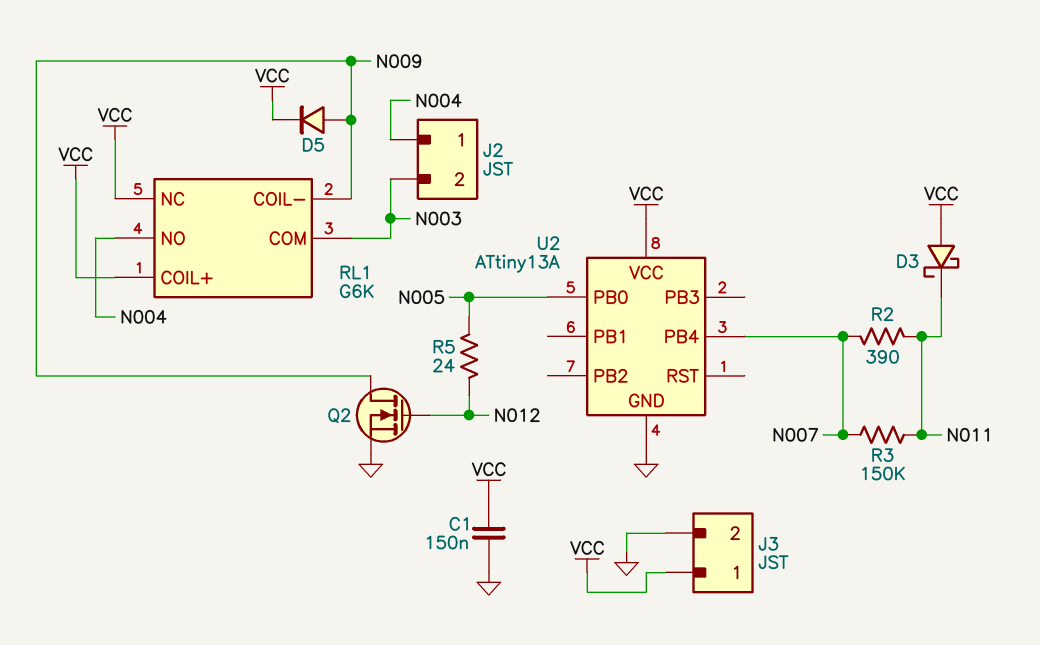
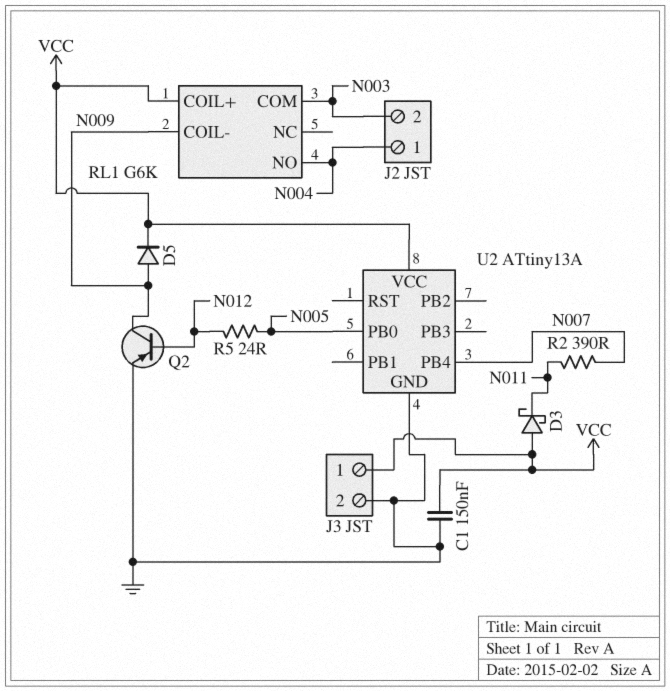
Q2: NMOS (G N012, D N009, S GND) -> PNP (B N012, C N009, E GND)
R3: 150k (N007, N011) -> none
RL1 pin NC: VCC -> none

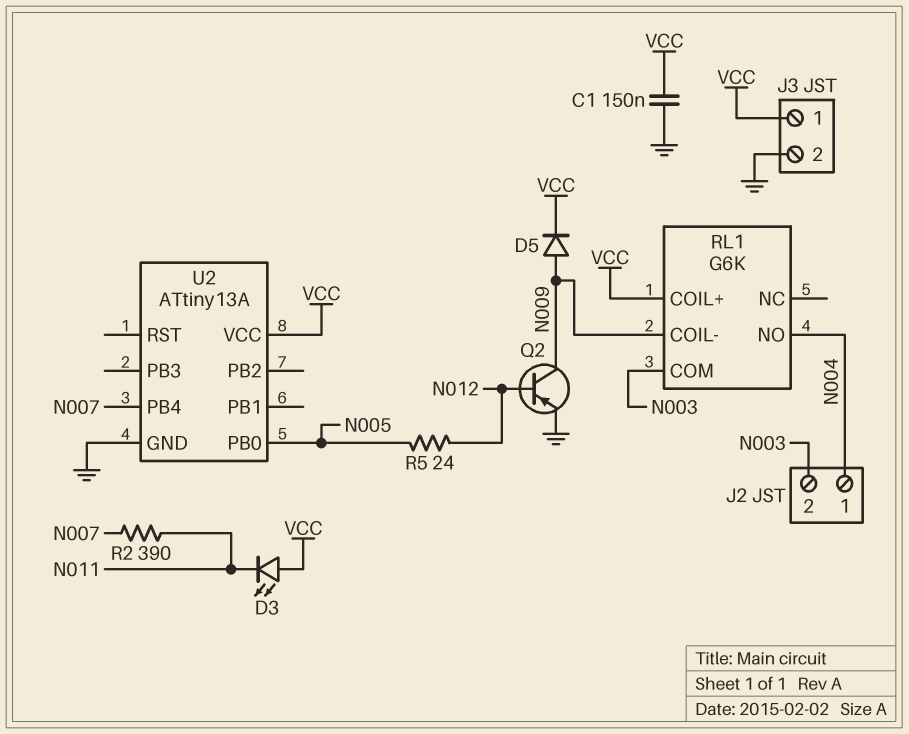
D3: schottky (A VCC, K N011) -> LED (A VCC, K N011)

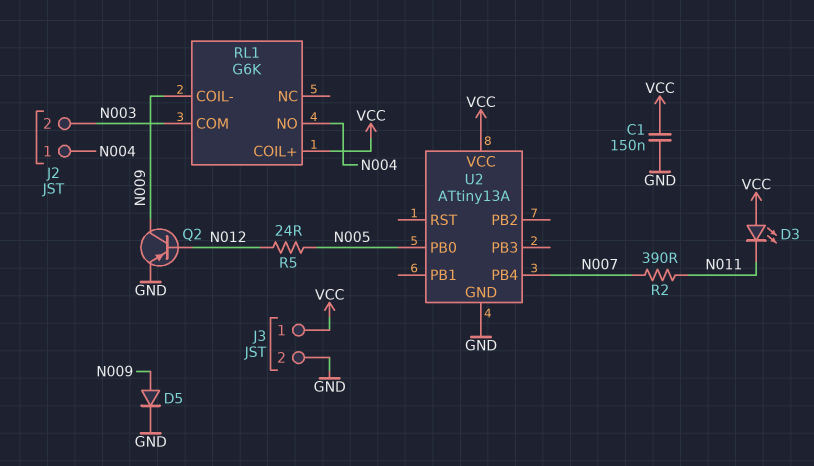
D5: diode (A N009, K VCC) -> diode (A N009, K GND)

